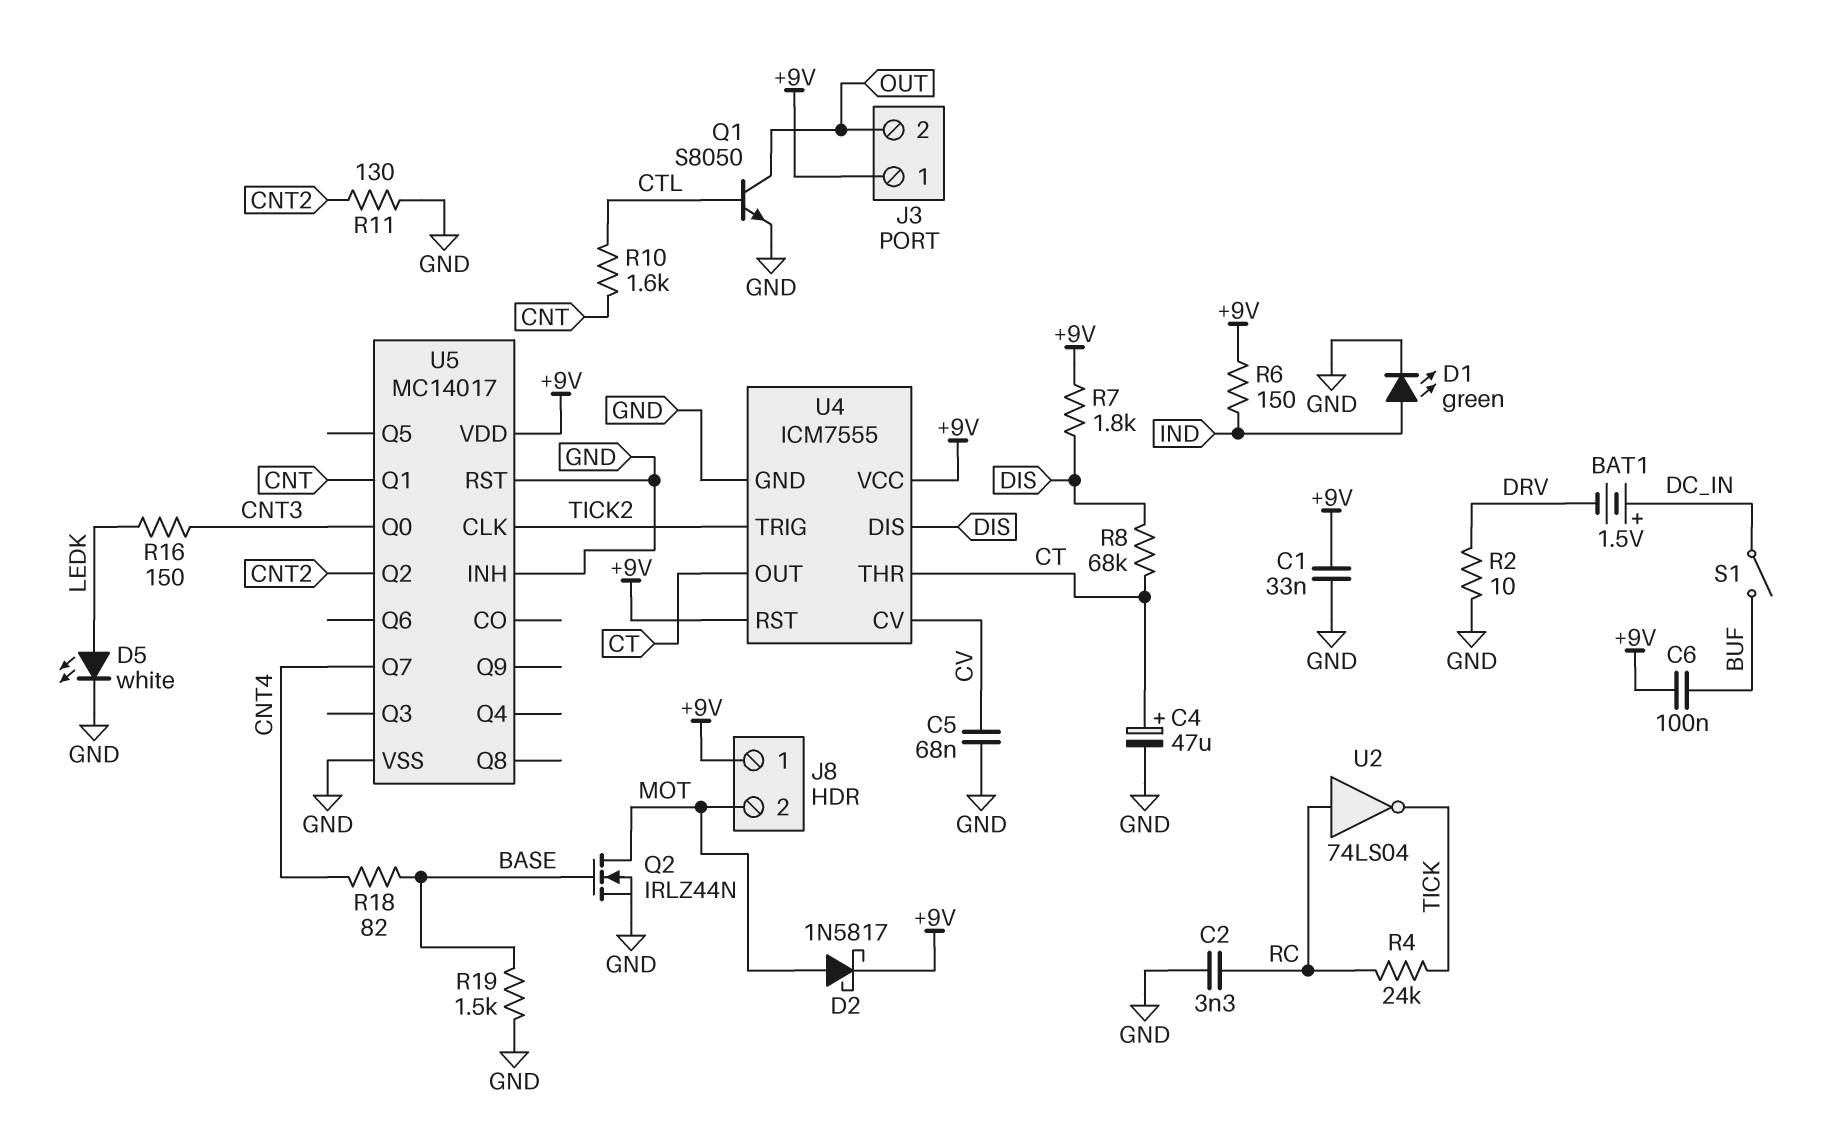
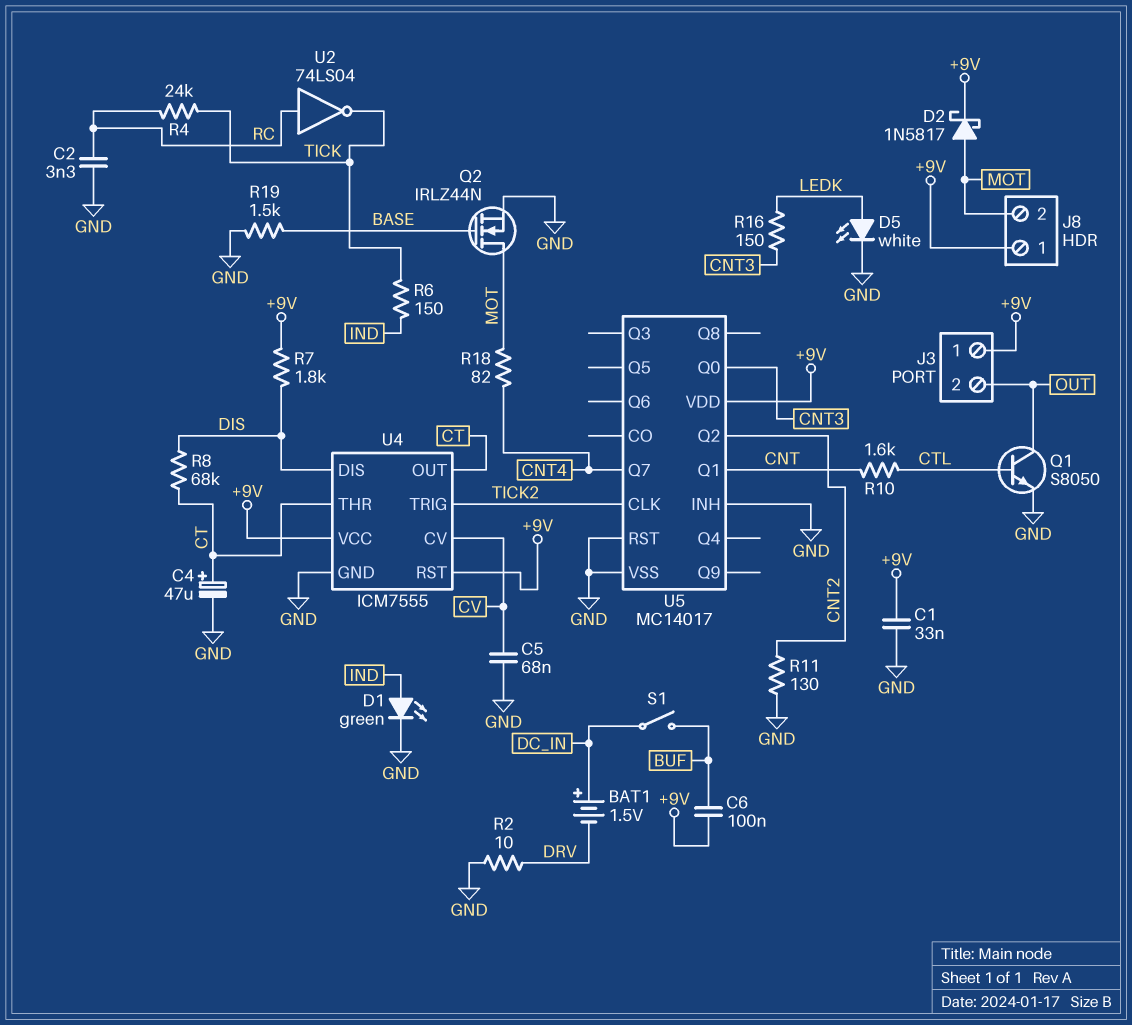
R6: 150 (+9V, IND) -> 150 (IND, TICK)
R18: 82 (BASE, CNT4) -> 82 (CNT4, MOT)

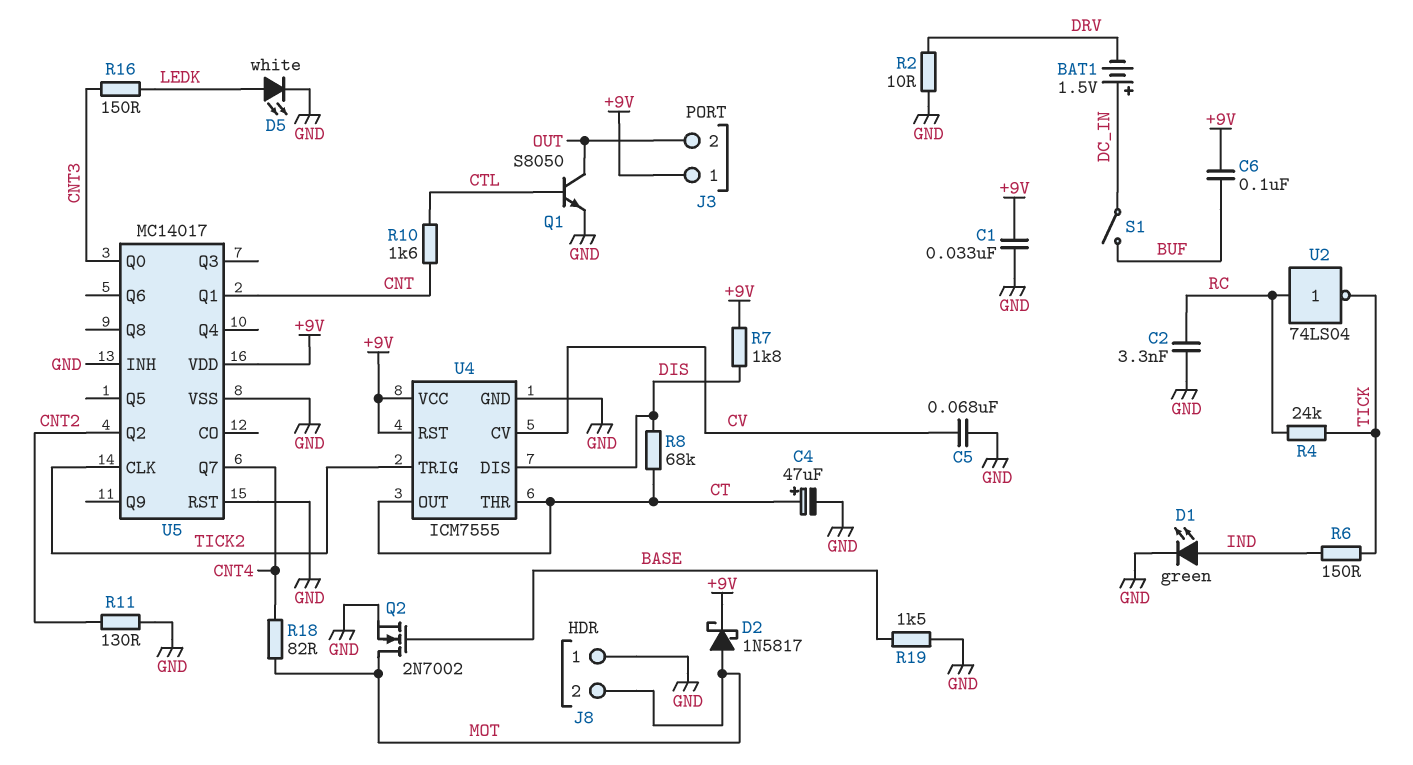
J8 pin 1: +9V -> GND
Q2: NMOS IRLZ44N (G BASE, D MOT, S GND) -> NMOS 2N7002 (G BASE, D MOT, S GND)

